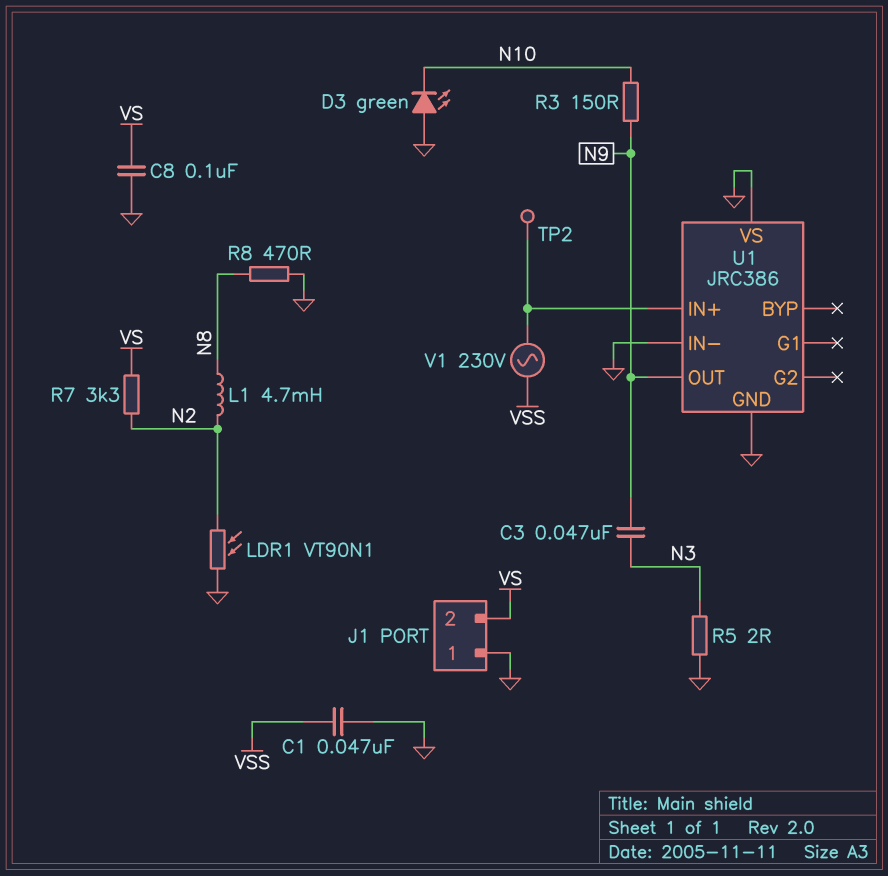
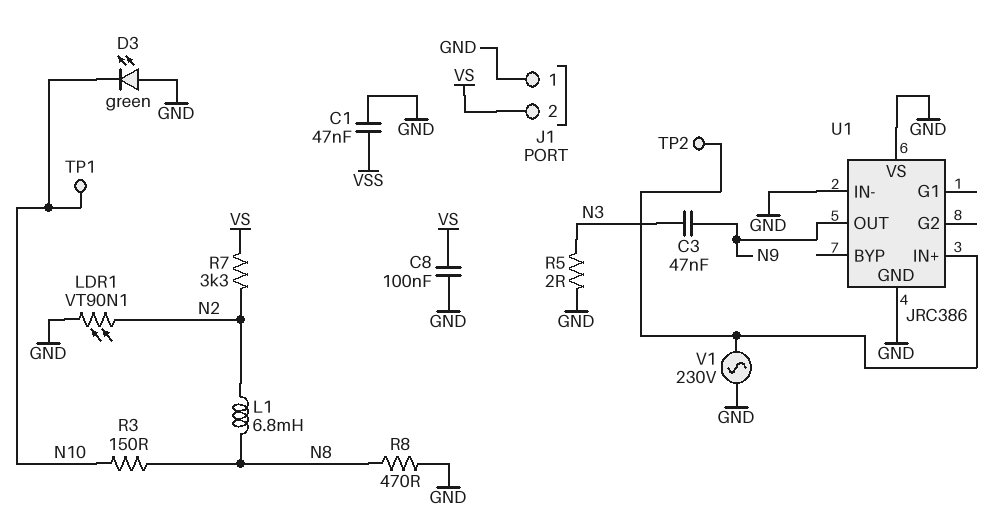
L1: 4.7mH (N2, N8) -> 6.8mH (N2, N8)
R3: 150 (N9, N10) -> 150 (N8, N10)
TP1: none -> test point (N10)
V1: AC 230V (U1/IN+, VSS) -> AC 230V (GND, U1/IN+)

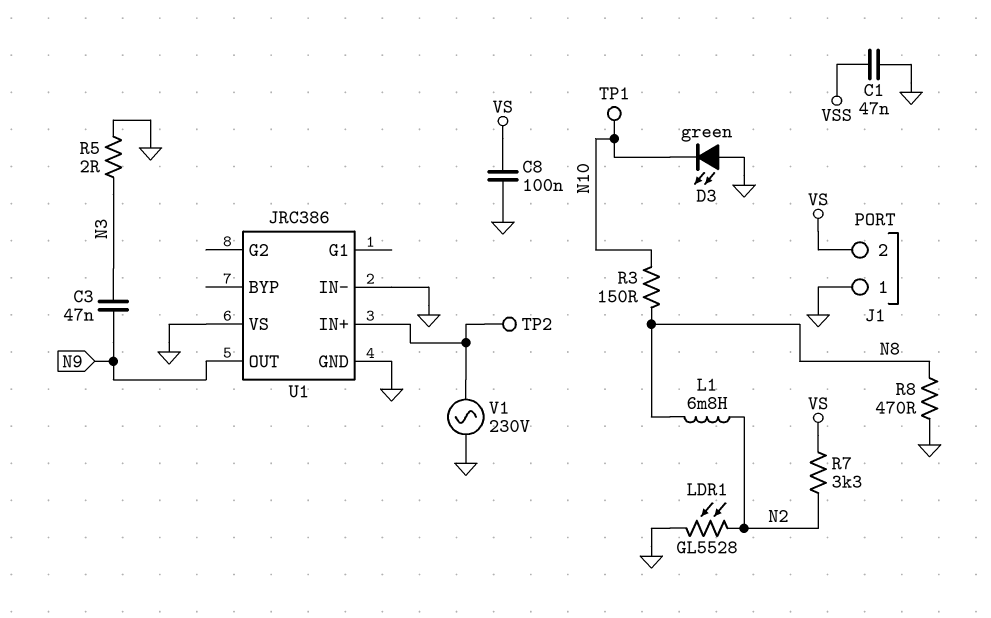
LDR1: VT90N1 (GND, N2) -> GL5528 (GND, N2)

